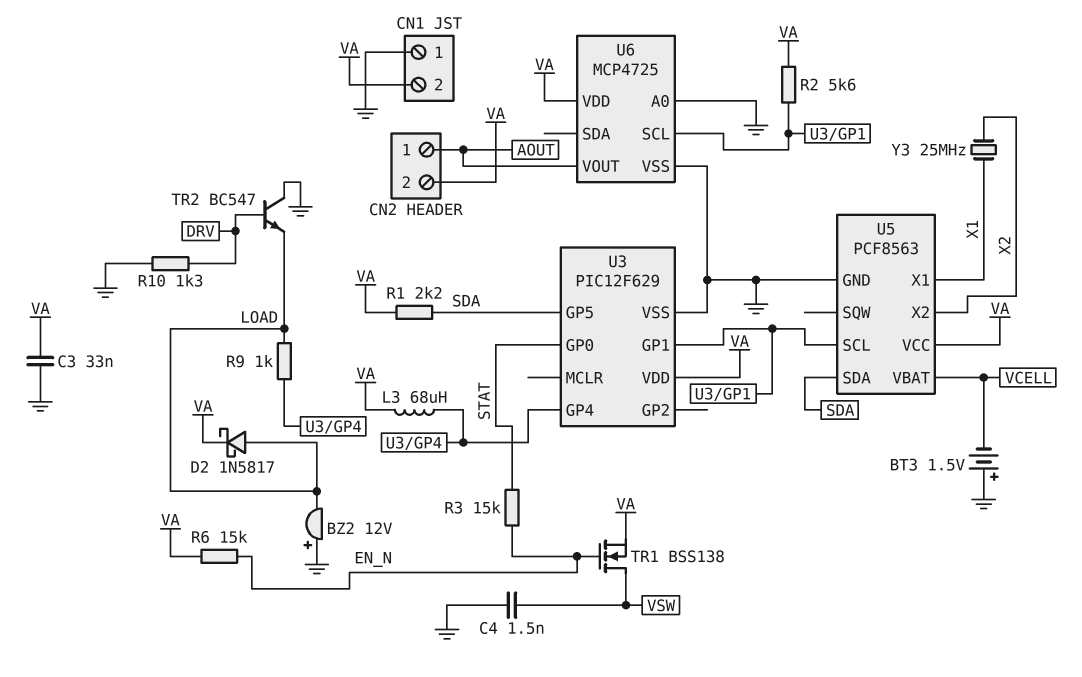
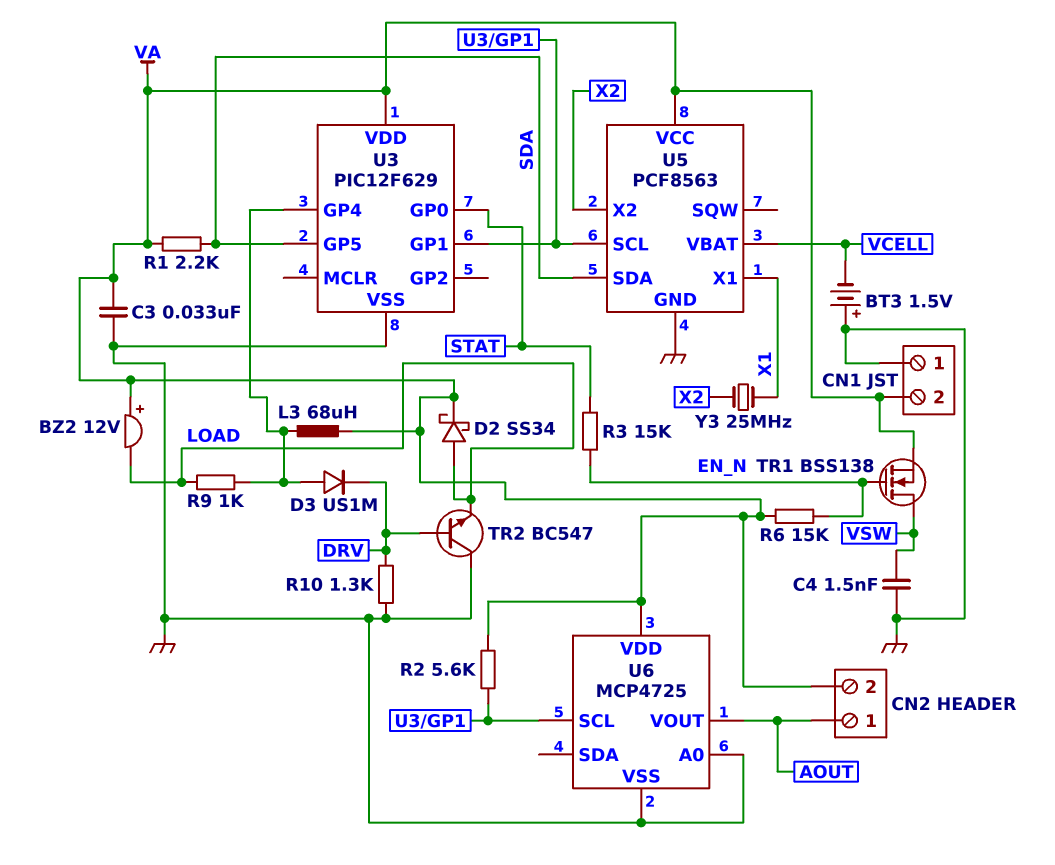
BZ2: buzzer 12V (plus GND, minus LOAD) -> buzzer 12V (plus VA, minus LOAD)
D2: schottky 1N5817 (A LOAD, K VA) -> schottky SS34 (A LOAD, K VA)
D3: none -> diode US1M (A U3/GP4, K DRV)

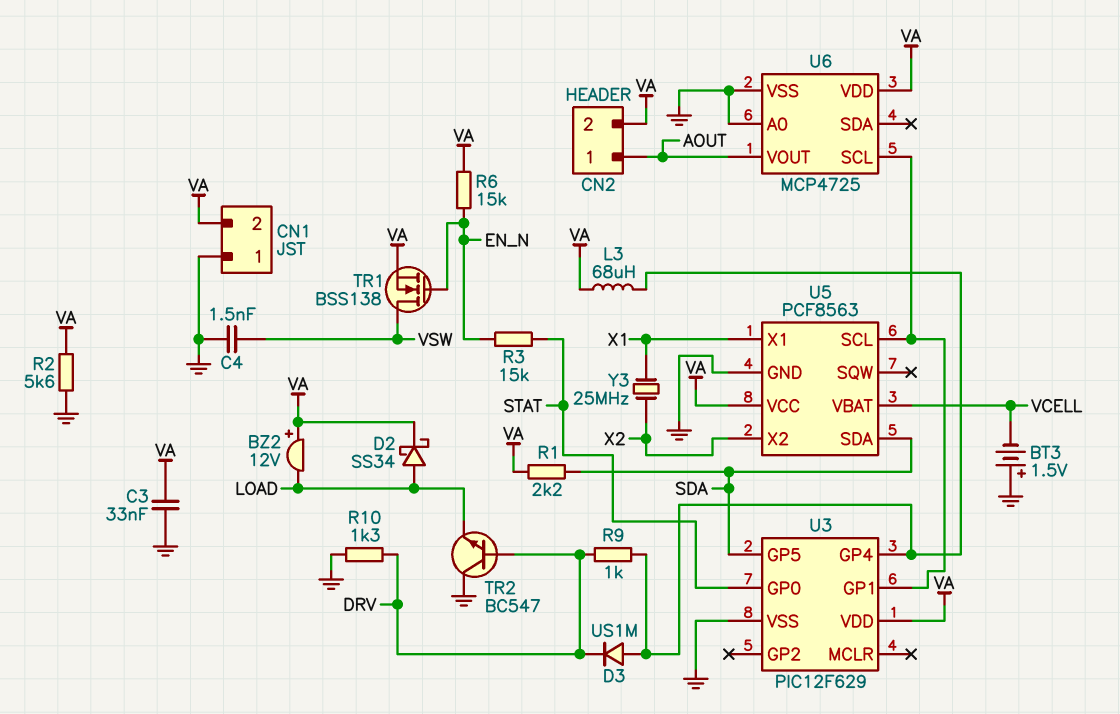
R2: 5.6k (U3/GP1, VA) -> 5.6k (GND, VA)
R9: 1k (LOAD, U3/GP4) -> 1k (DRV, U3/GP4)

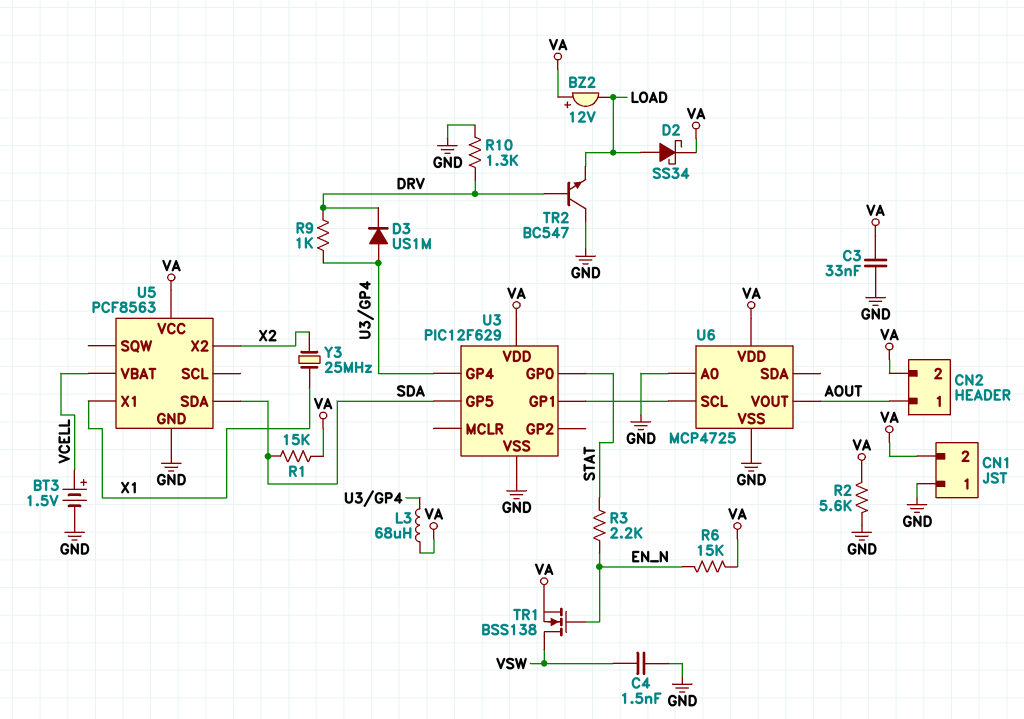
BT3: 1.5V (plus GND, minus VCELL) -> 1.5V (plus VCELL, minus GND)
R1: 2.2k (SDA, VA) -> 15k (SDA, VA)
R3: 15k (EN_N, STAT) -> 2.2k (EN_N, STAT)
U5 pin SCL: U3/GP1 -> none

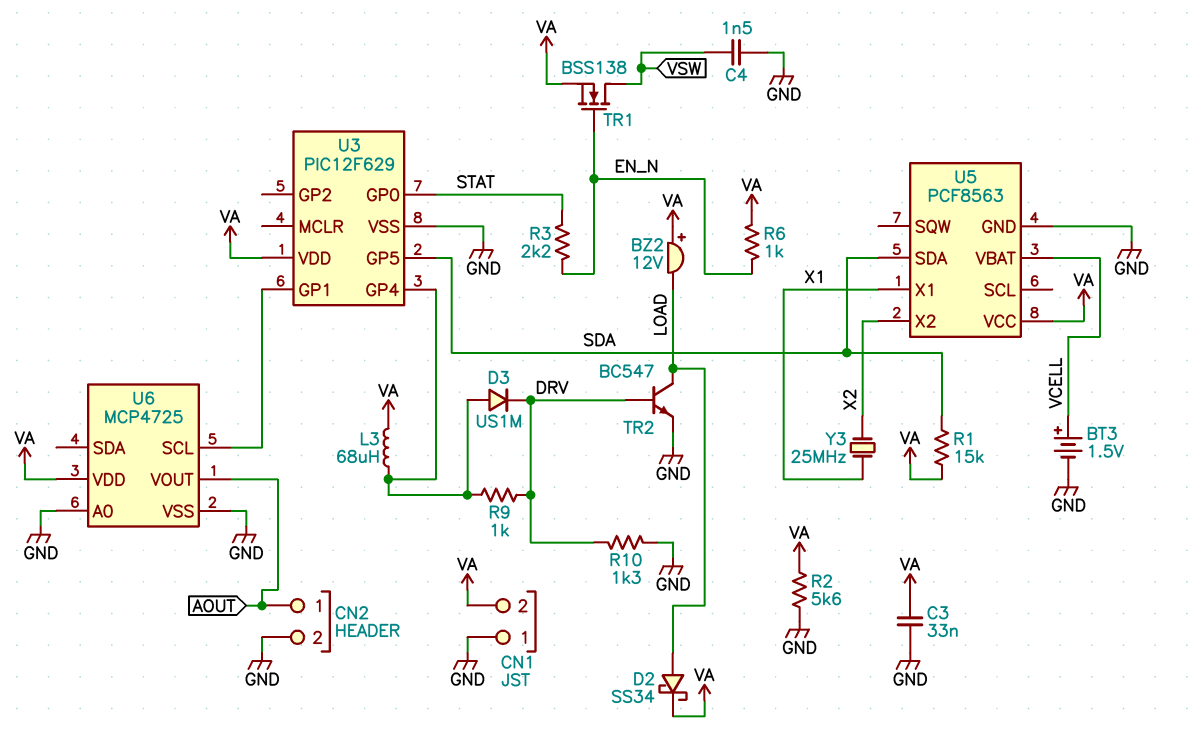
CN2 pin 2: VA -> GND
R6: 15k (EN_N, VA) -> 1k (EN_N, VA)
TR2: NPN BC547 (B DRV, C GND, E LOAD) -> NPN BC547 (B DRV, C LOAD, E GND)

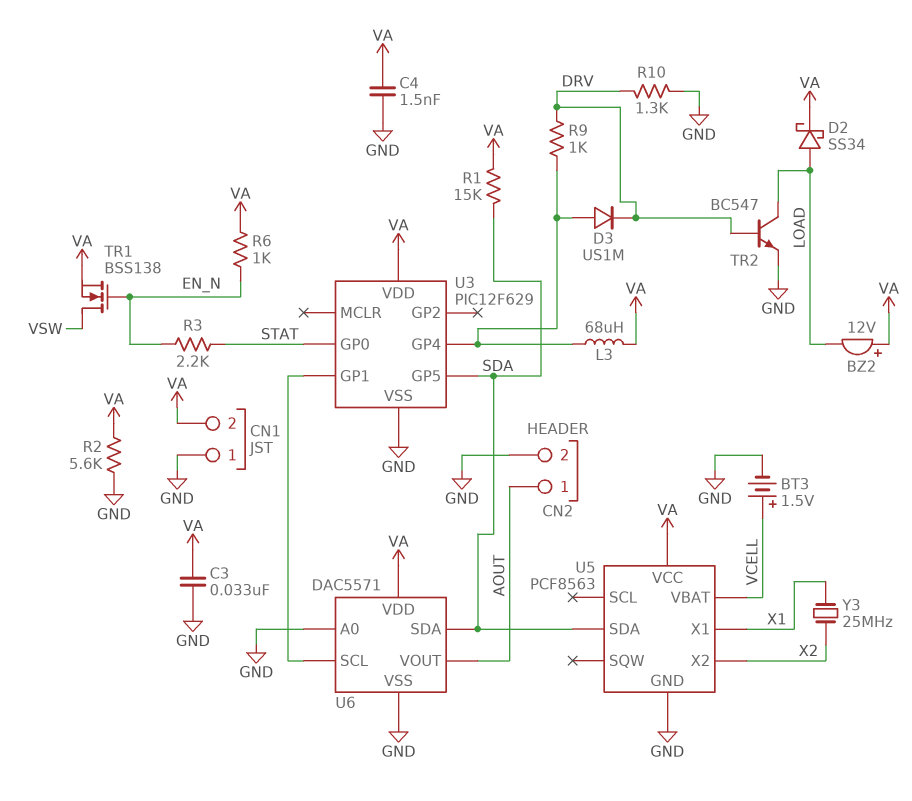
C4: 1.5nF (GND, VSW) -> 1.5nF (GND, VA)
U6: MCP4725 -> DAC5571
U6 pin SDA: none -> SDA

